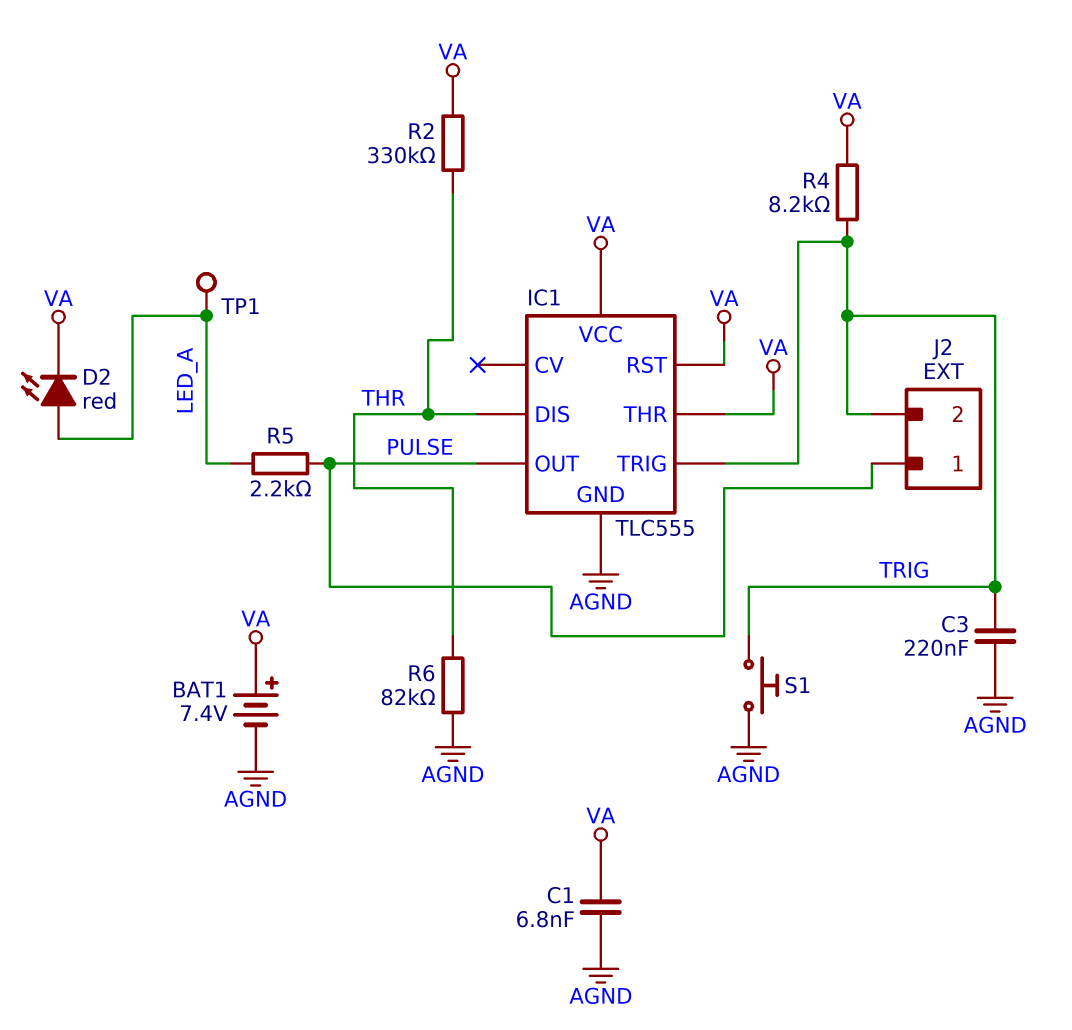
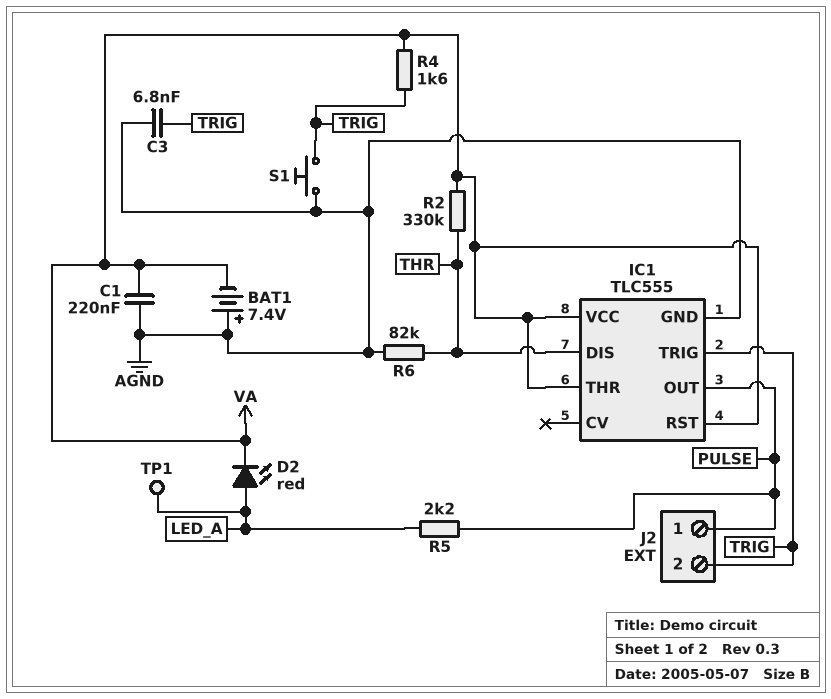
BAT1: 7.4V (plus VA, minus AGND) -> 7.4V (plus AGND, minus VA)
C1: 6.8nF (AGND, VA) -> 220nF (AGND, VA)
C3: 220nF (AGND, TRIG) -> 6.8nF (AGND, TRIG)
R4: 8.2k (TRIG, VA) -> 1.6k (TRIG, VA)

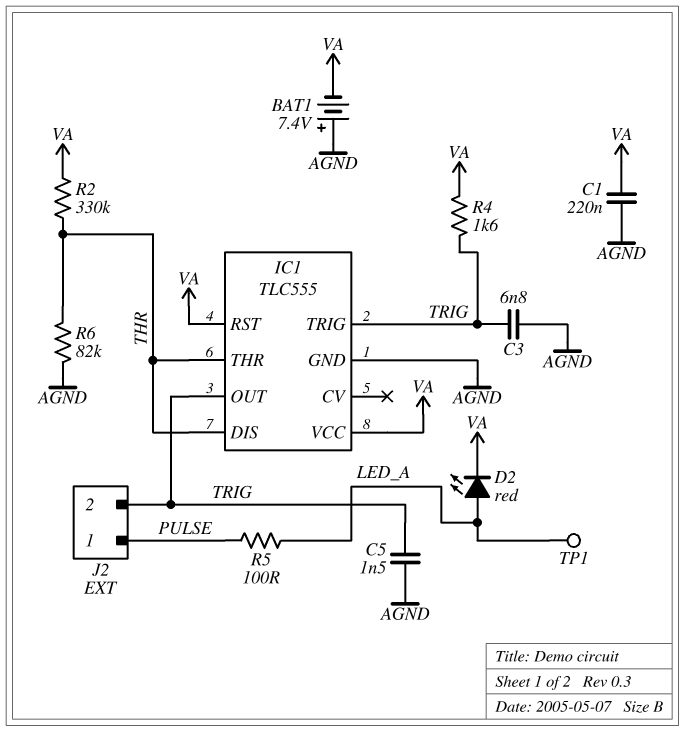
C5: none -> 1.5nF (AGND, TRIG)
IC1 pin OUT: PULSE -> TRIG
IC1 pin THR: VA -> THR
R5: 2.2k (LED_A, PULSE) -> 100 (LED_A, PULSE)
S1: button (AGND, TRIG) -> none

